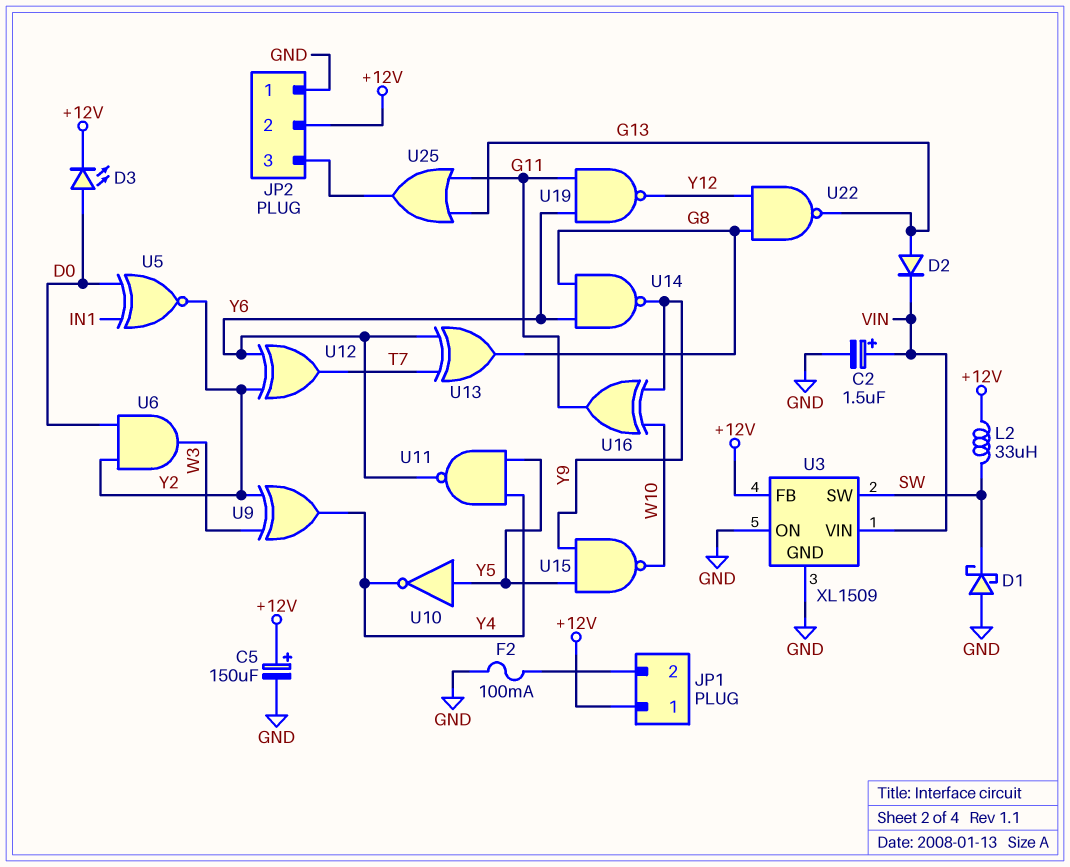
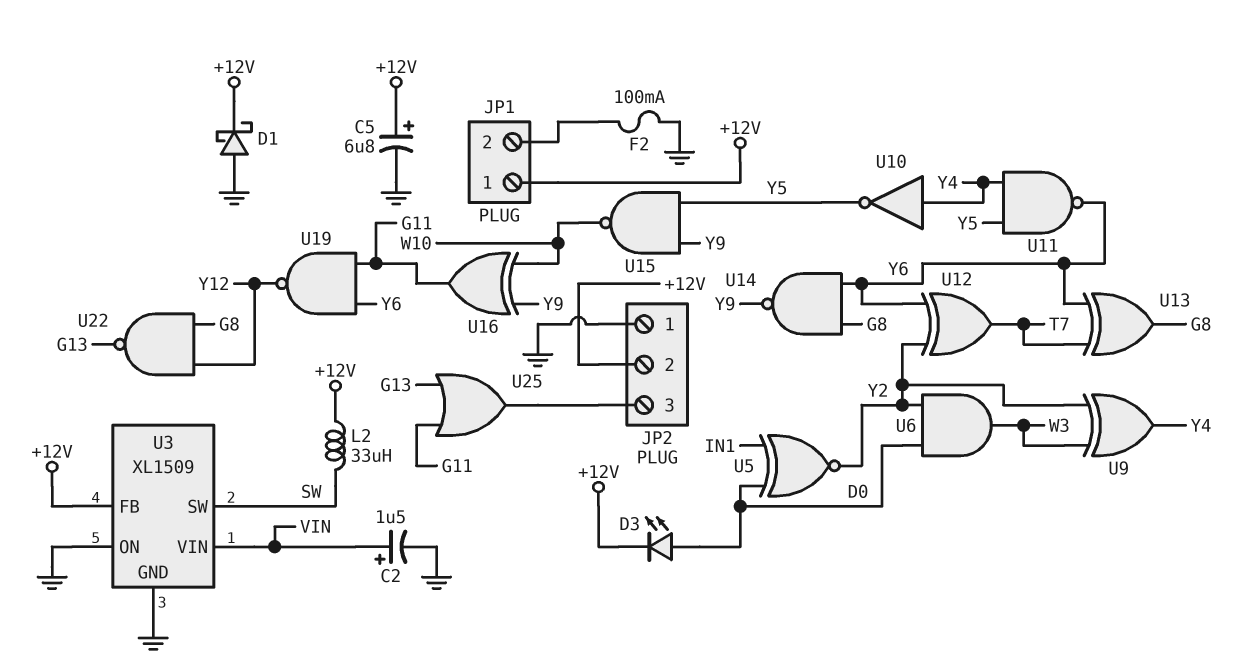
C5: 150uF (plus +12V, minus GND) -> 6.8uF (plus +12V, minus GND)
D1: schottky (A GND, K SW) -> schottky (A GND, K +12V)
D2: diode (A G13, K VIN) -> none
U10: NOT (in Y5, out Y4) -> NOT (in Y4, out Y5)

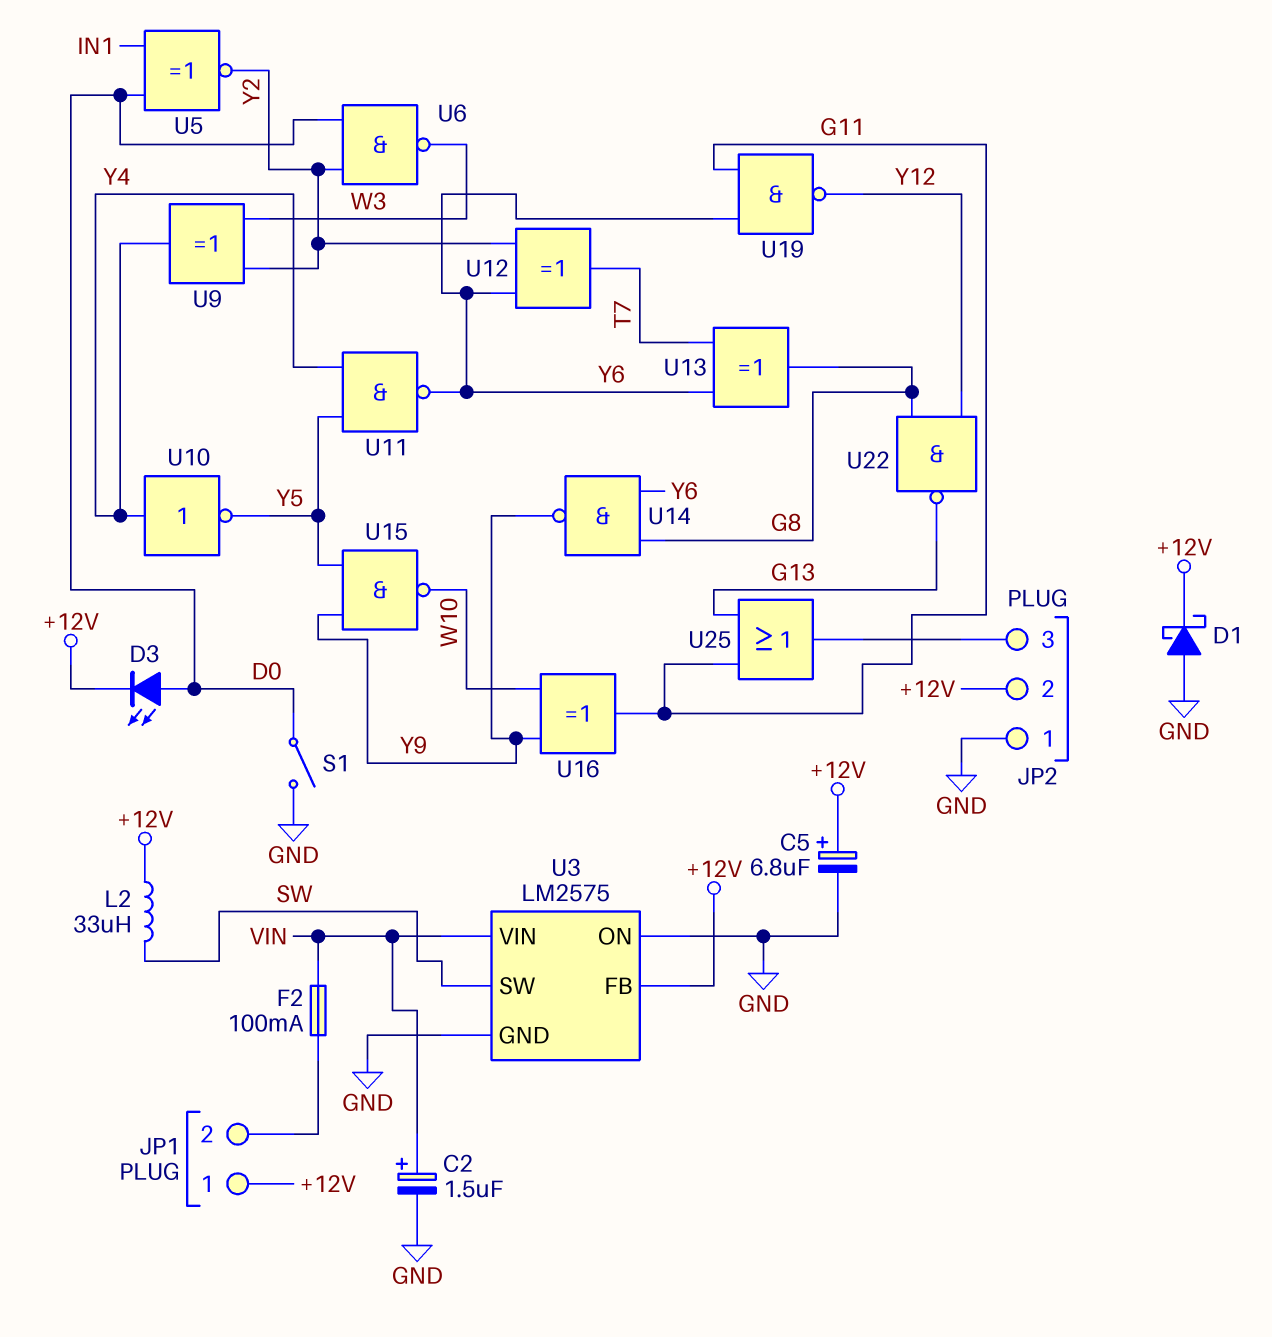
F2: 100mA (GND, JP1/2) -> 100mA (JP1/2, VIN)
S1: none -> switch (D0, GND)
U3: XL1509 -> LM2575
U6: AND (in D0, in Y2, out W3) -> NAND (in D0, in Y2, out W3)

